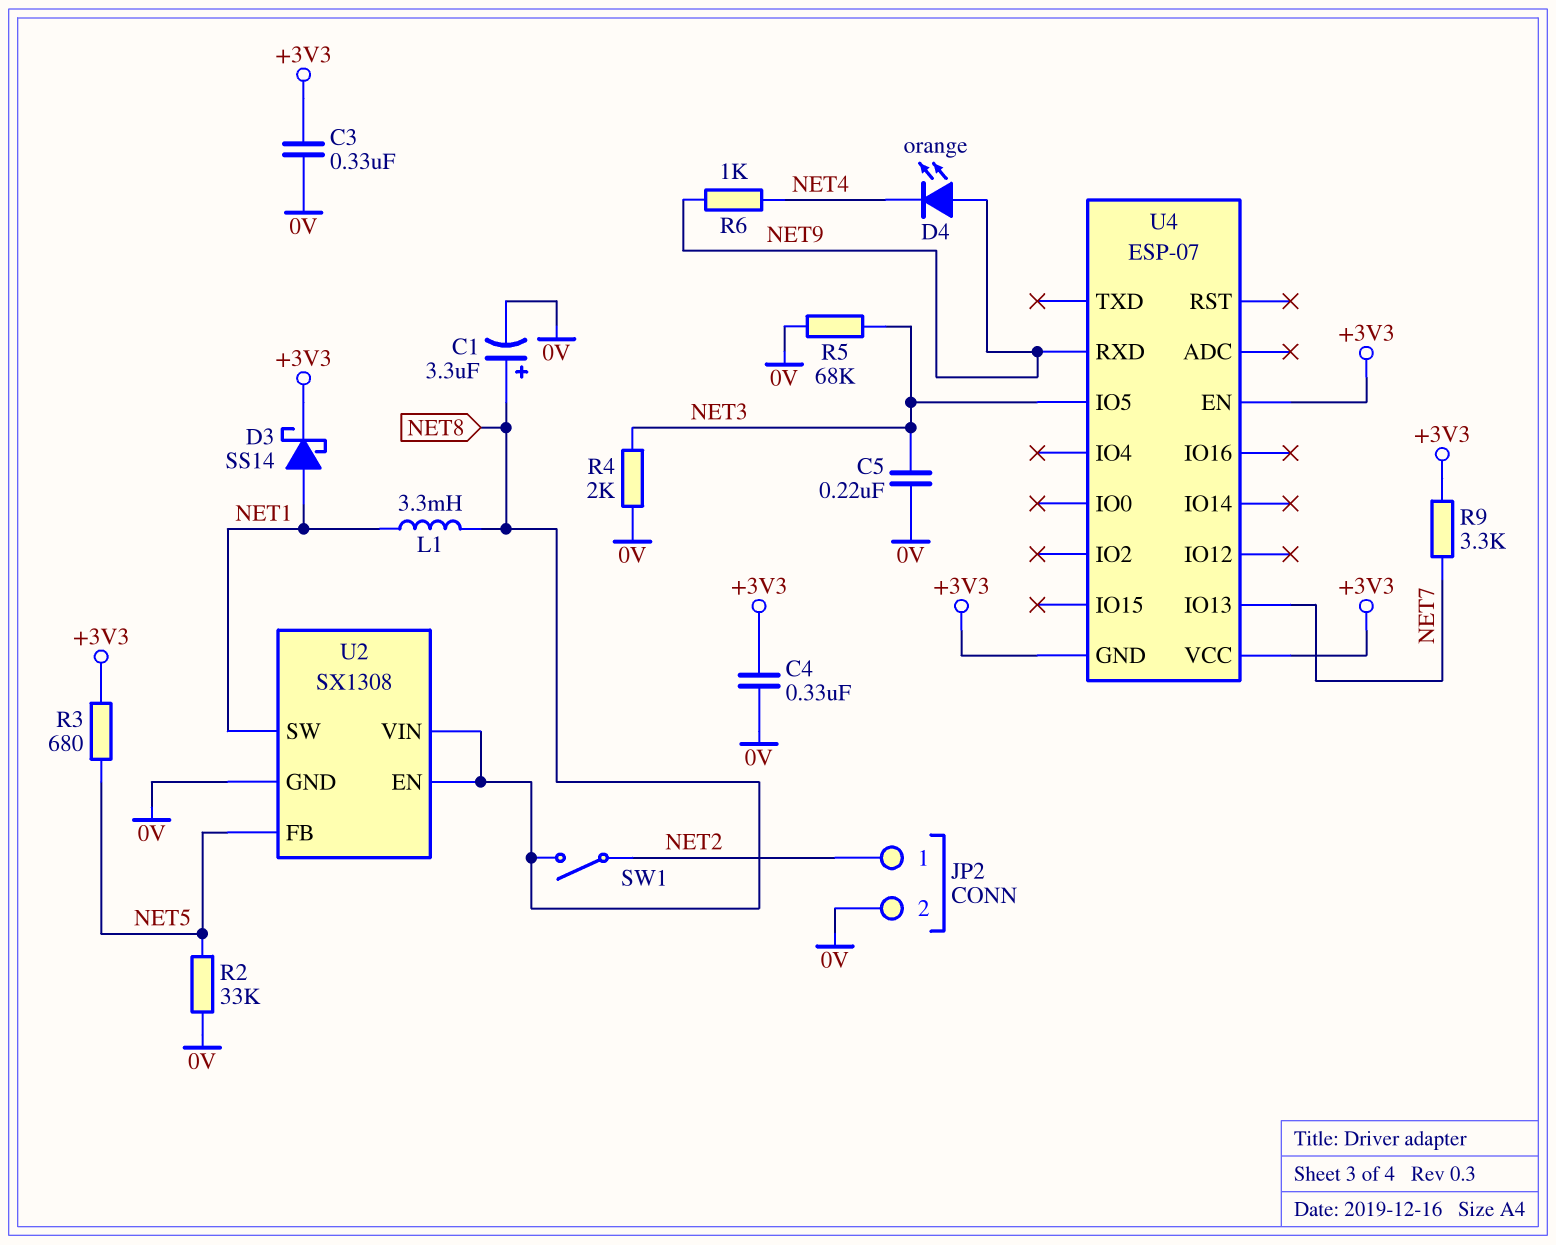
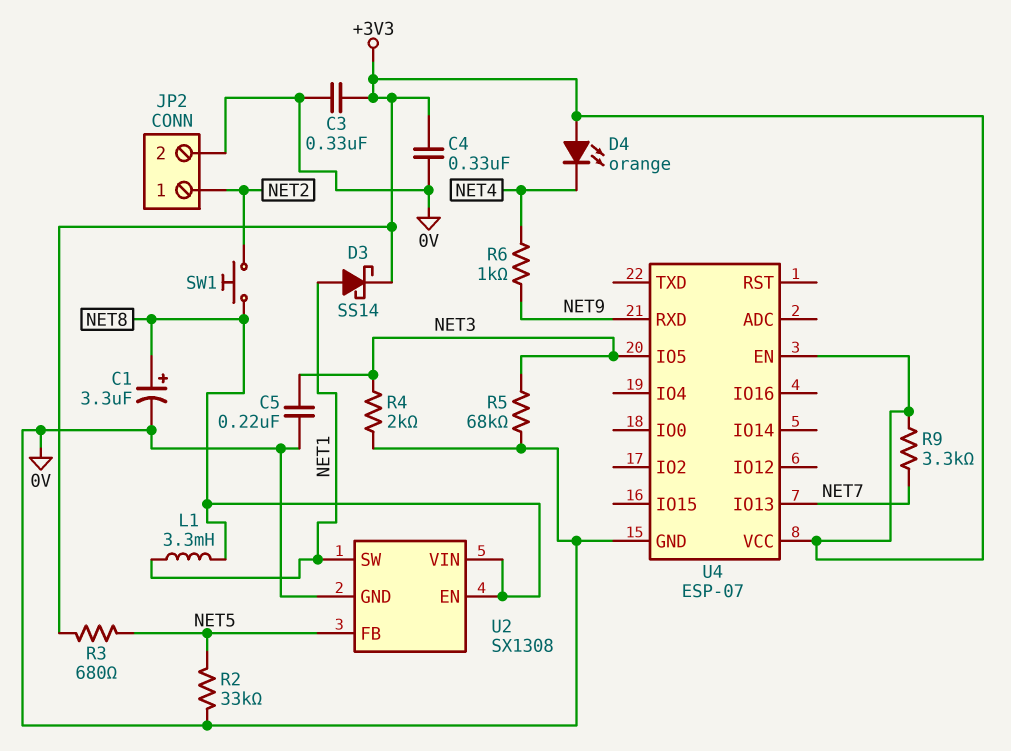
D4: LED orange (A NET9, K NET4) -> LED orange (A +3V3, K NET4)
SW1: switch (NET2, NET8) -> button (NET2, NET8)
U4 pin GND: +3V3 -> 0V

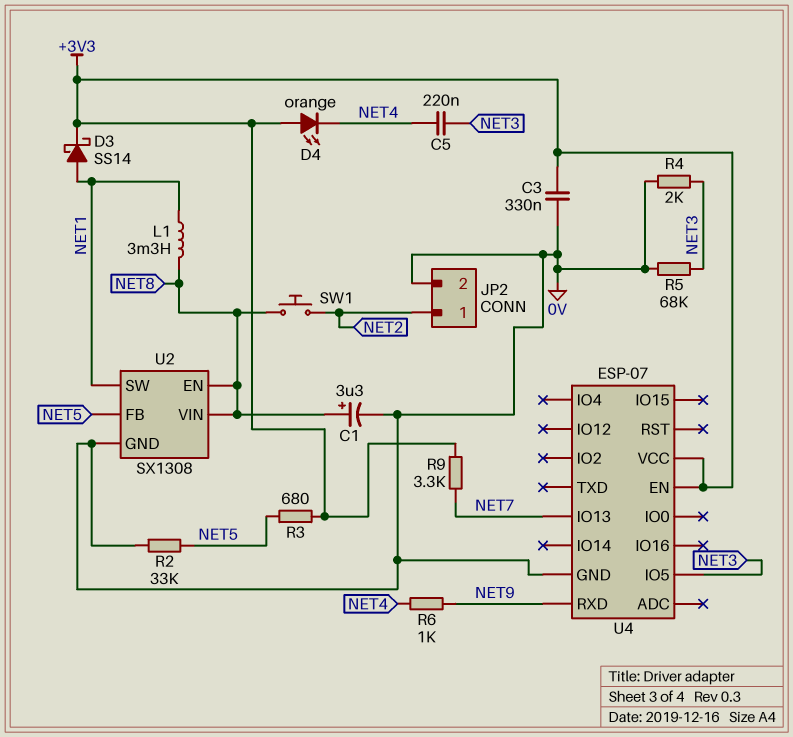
C4: 330nF (+3V3, 0V) -> none
C5: 220nF (0V, NET3) -> 220nF (NET3, NET4)

